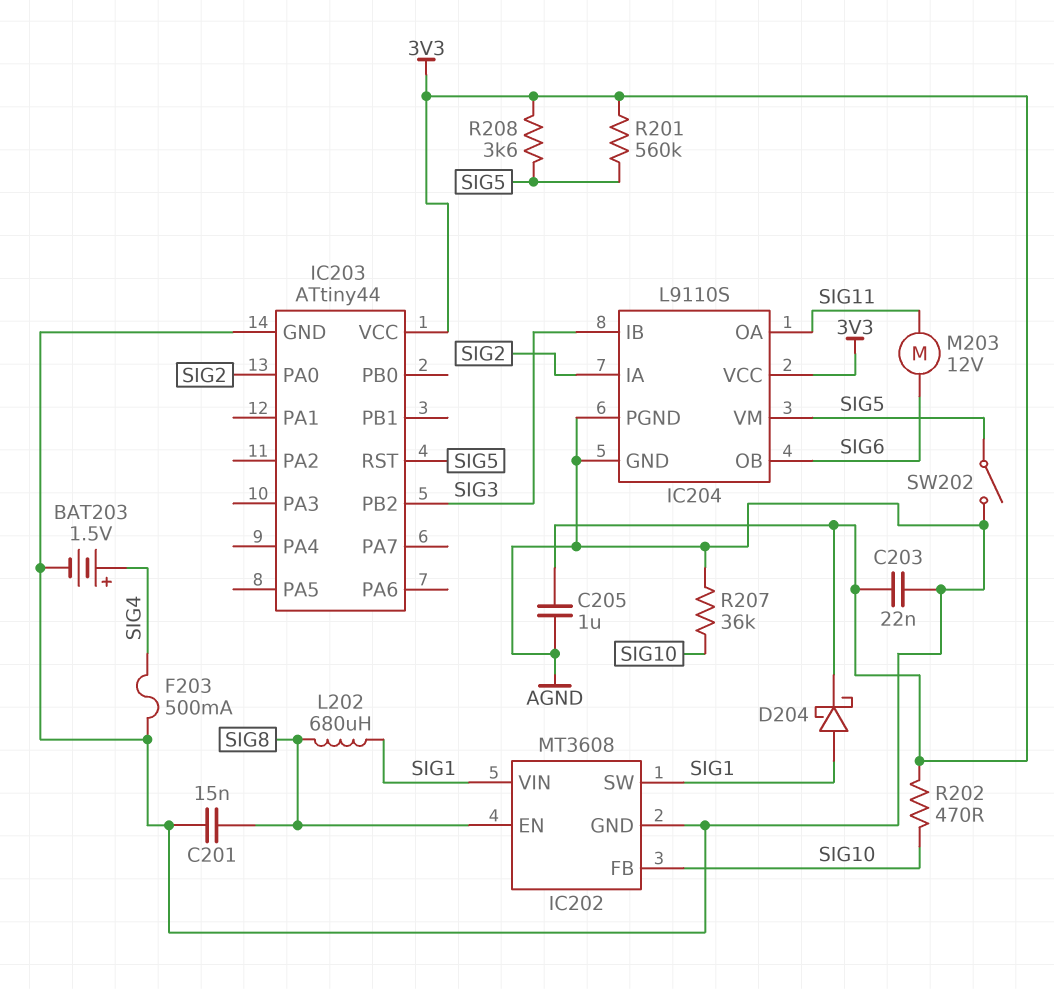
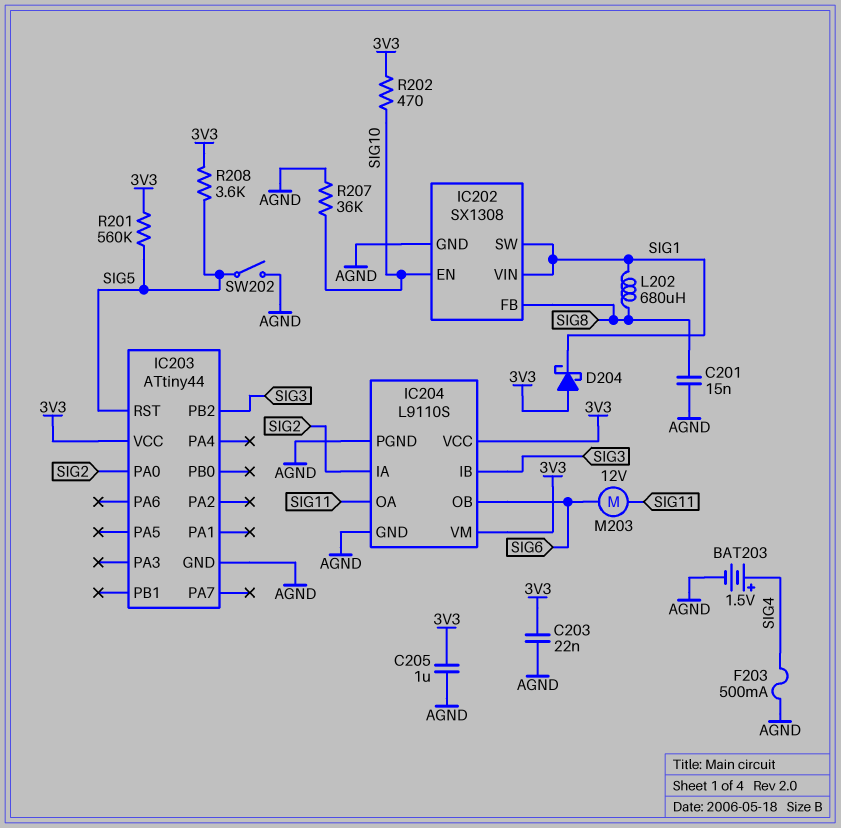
D204: schottky (A SIG1, K 3V3) -> schottky (A 3V3, K SIG1)
IC202: MT3608 -> SX1308
IC202 pin EN: SIG8 -> SIG10
IC202 pin FB: SIG10 -> SIG8
IC204 pin VM: SIG5 -> 3V3

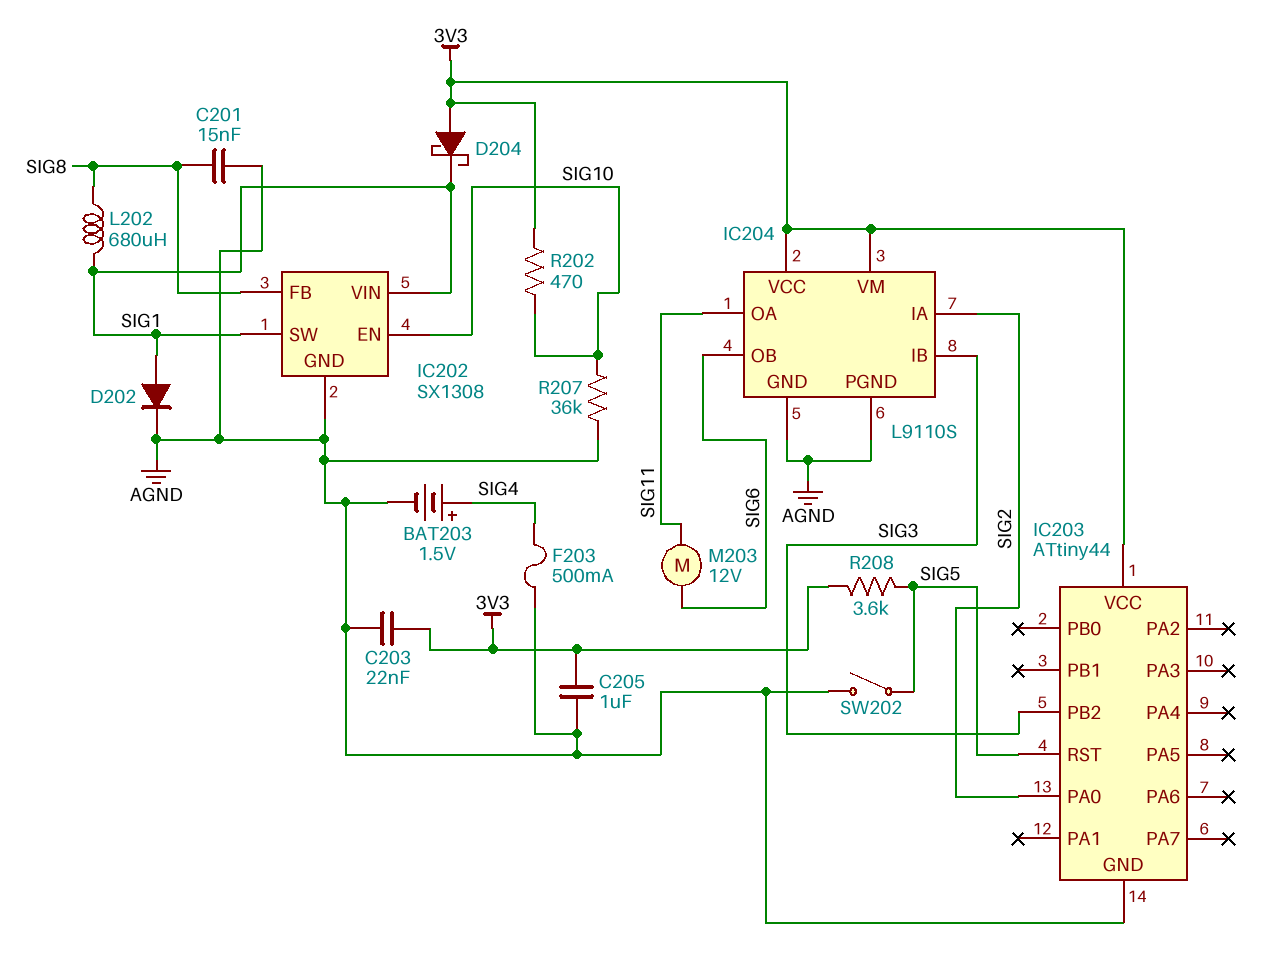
D202: none -> diode (A SIG1, K AGND)
R201: 560k (3V3, SIG5) -> none

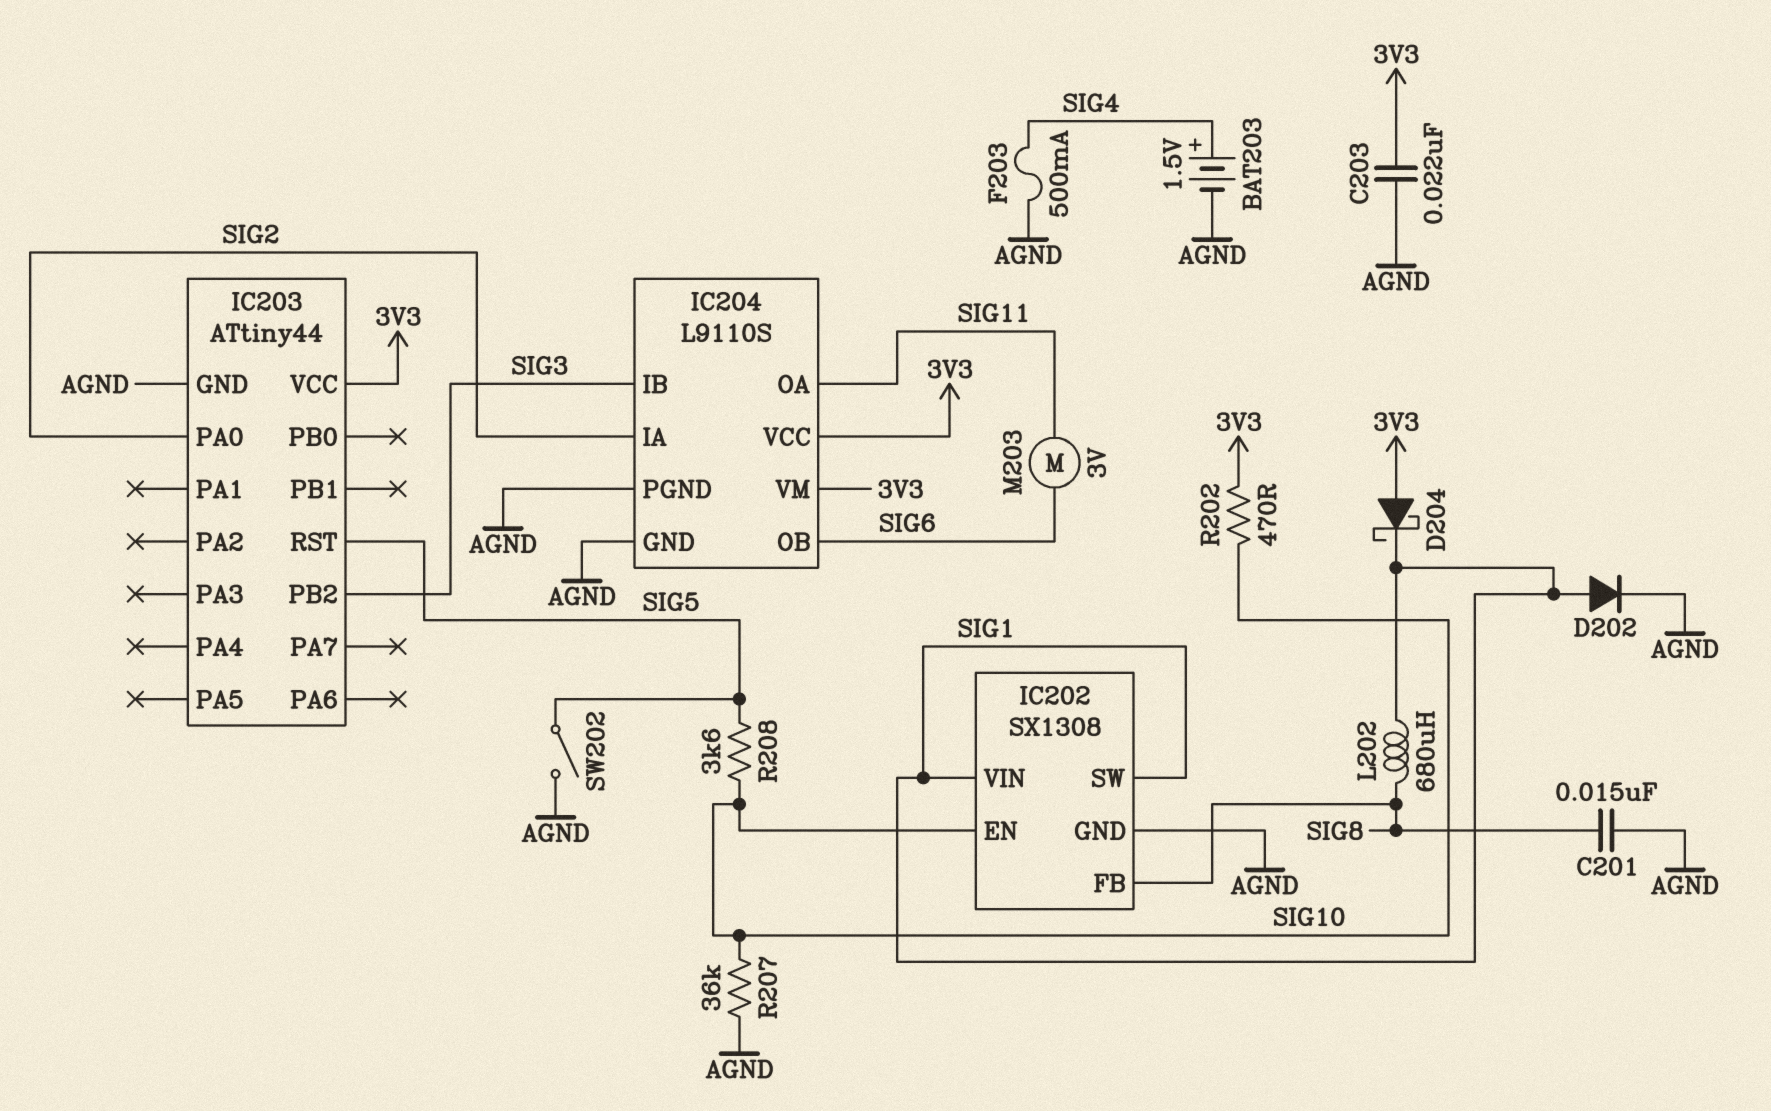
C205: 1uF (3V3, AGND) -> none
M203: motor 12V (SIG6, SIG11) -> motor 3V (SIG6, SIG11)
R208: 3.6k (3V3, SIG5) -> 3.6k (SIG5, SIG10)

